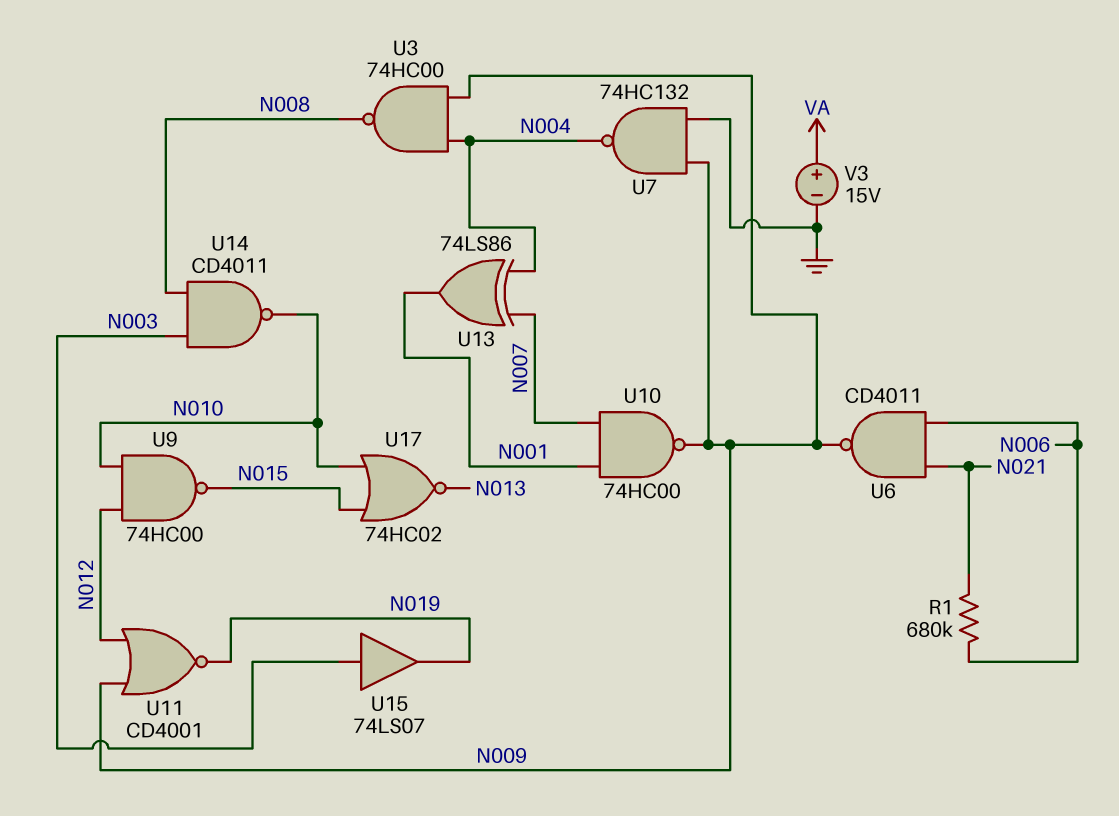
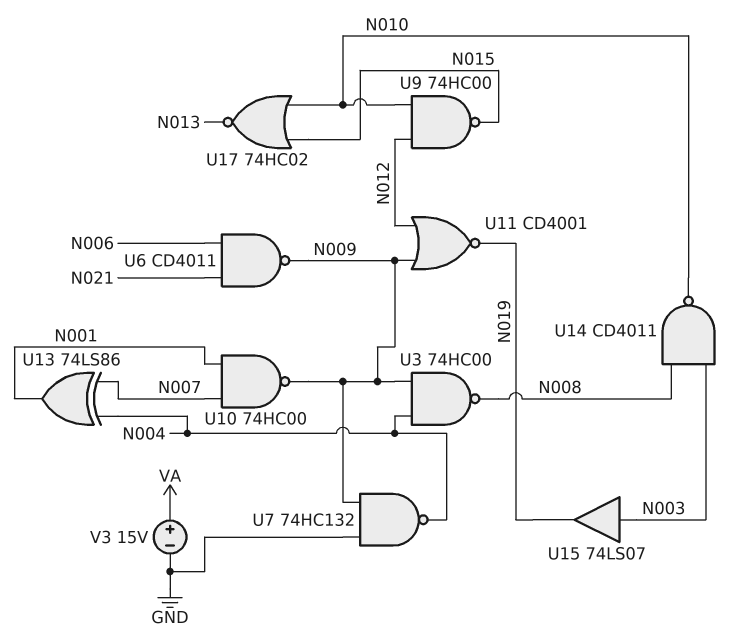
R1: 680k (N006, N021) -> none

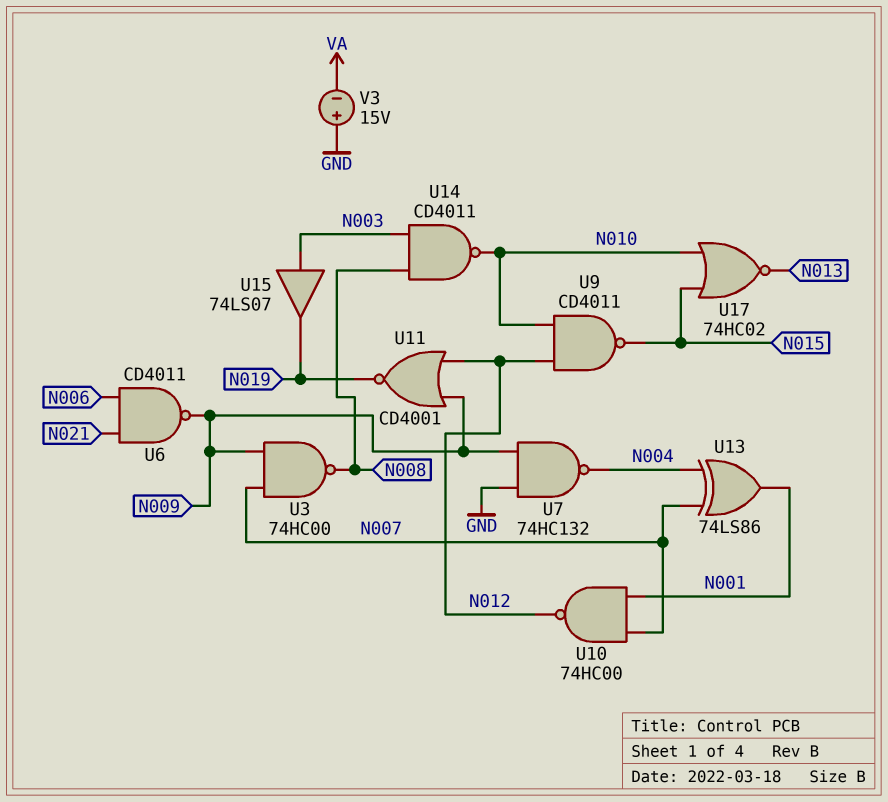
U3: NAND 74HC00 (in N004, in N009, out N008) -> NAND 74HC00 (in N007, in N009, out N008)
U9: NAND 74HC00 (in N010, in N012, out N015) -> NAND CD4011 (in N010, in N012, out N015)
U10: NAND 74HC00 (in N001, in N007, out N009) -> NAND 74HC00 (in N001, in N007, out N012)
V3: 15V (plus VA, minus GND) -> 15V (plus GND, minus VA)

